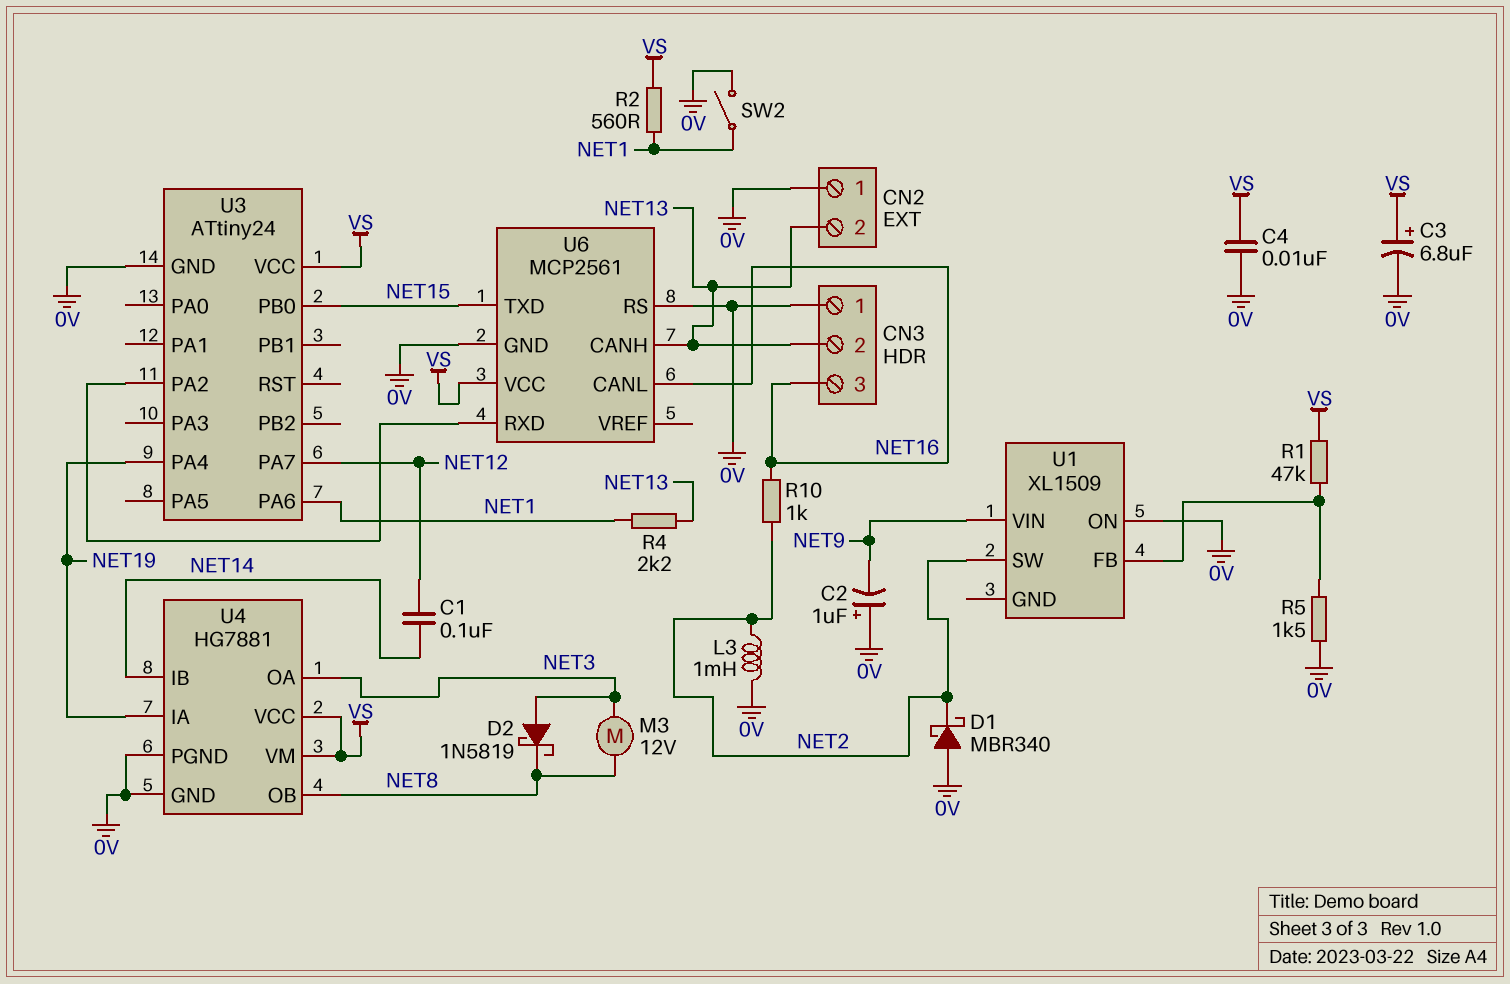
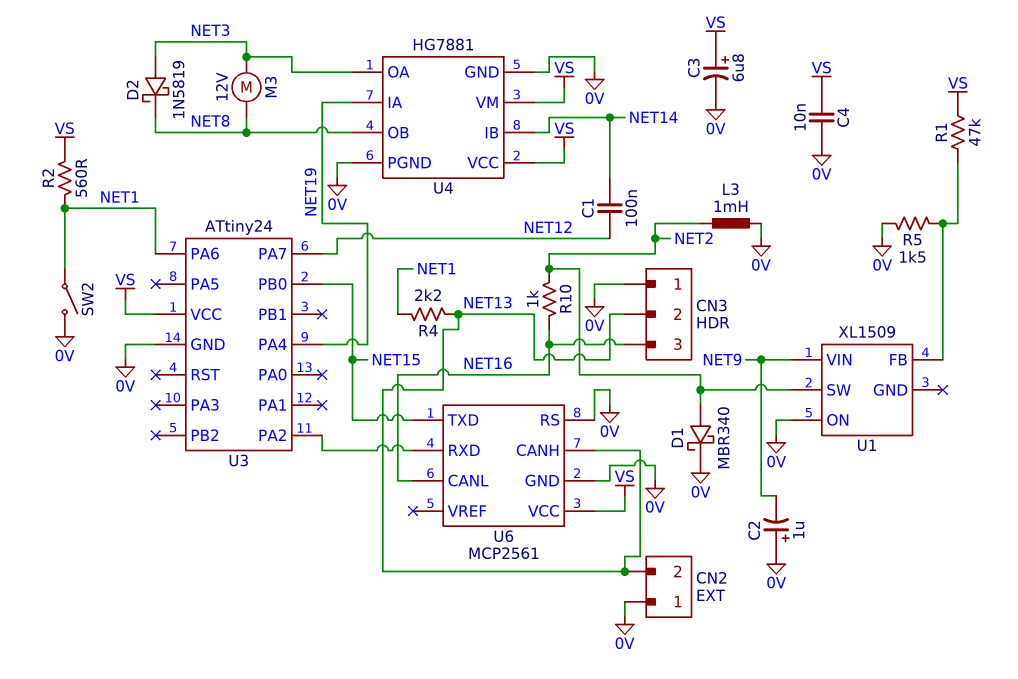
D1: schottky MBR340 (A 0V, K NET2) -> schottky MBR340 (A NET2, K 0V)

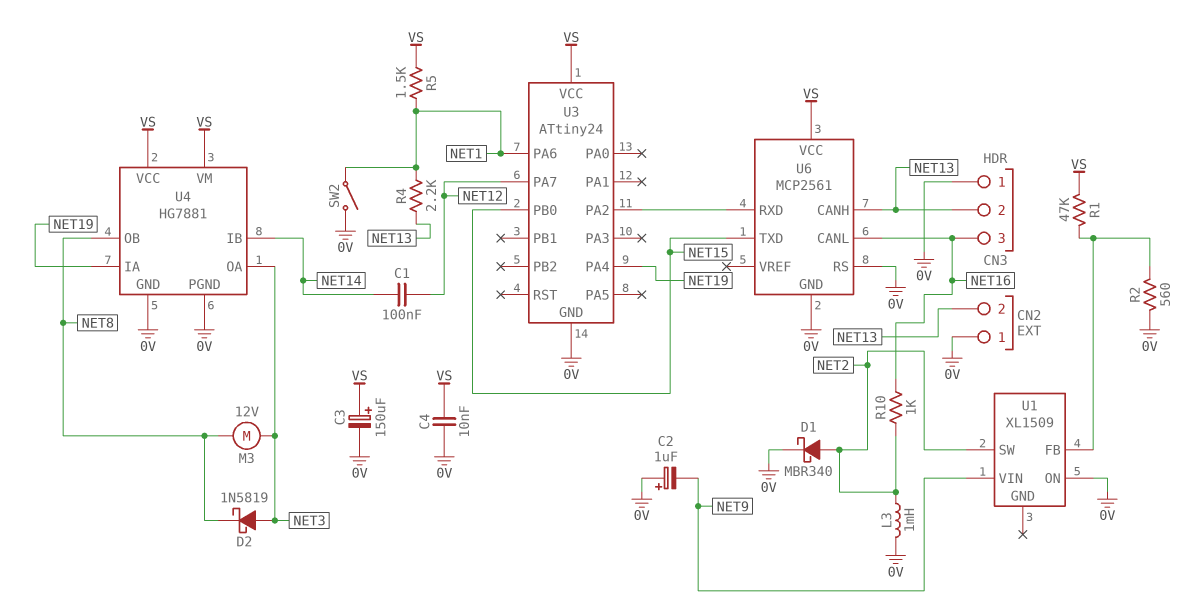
C3: 6.8uF (plus VS, minus 0V) -> 150uF (plus VS, minus 0V)
R2: 560 (NET1, VS) -> 560 (0V, U1/FB)
R5: 1.5k (0V, U1/FB) -> 1.5k (NET1, VS)

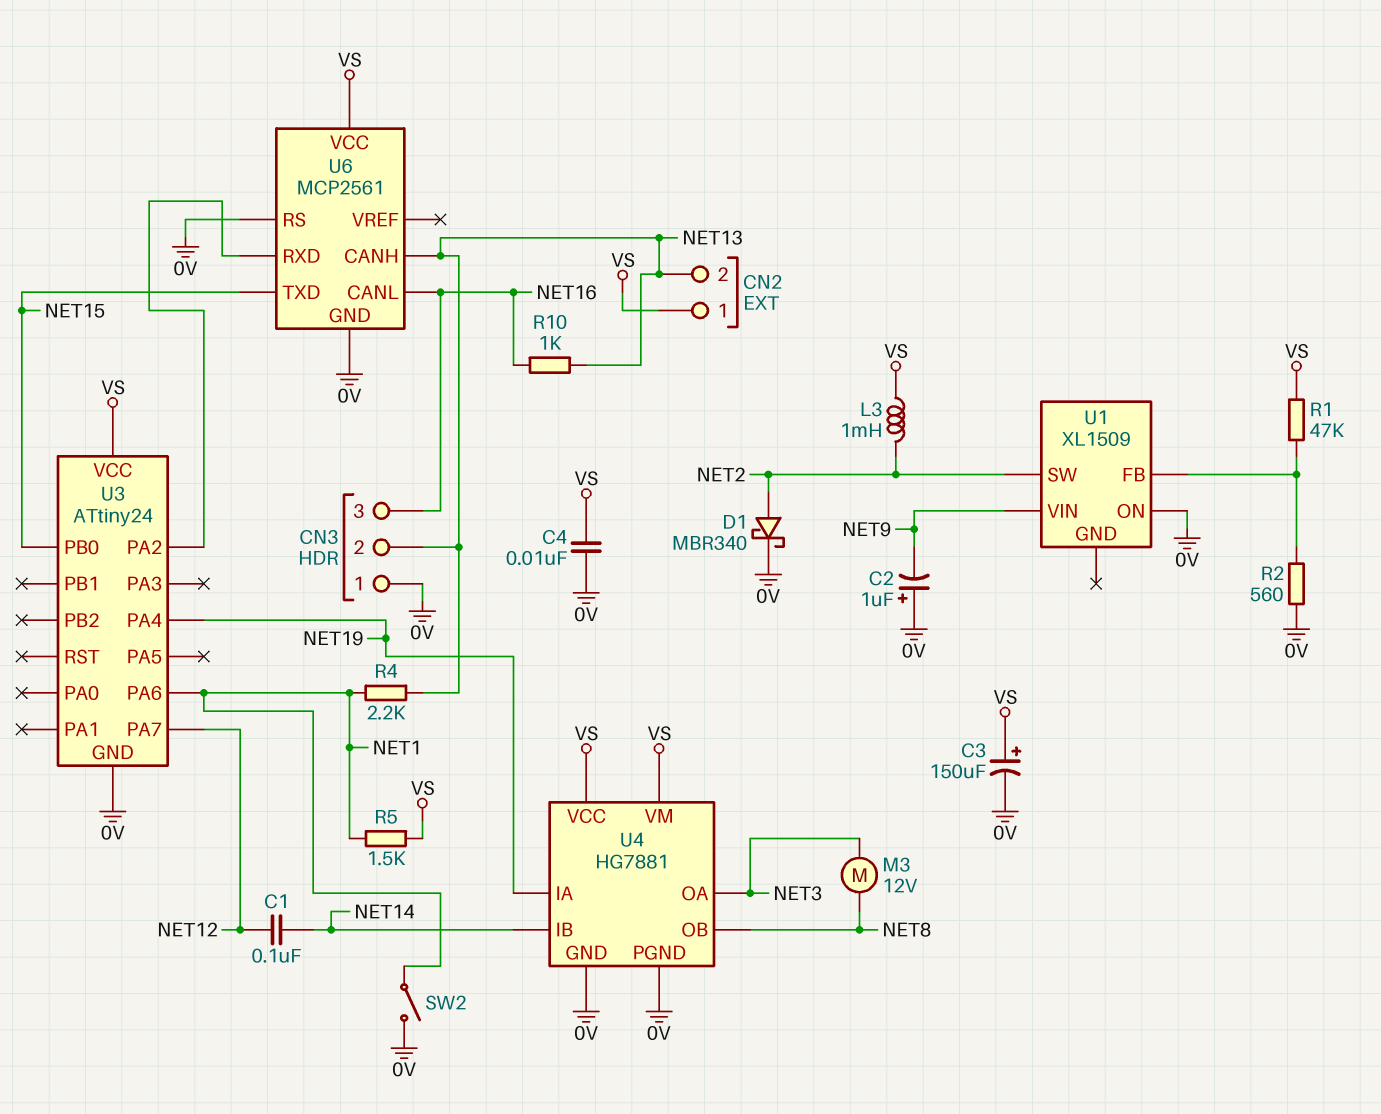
CN2 pin 1: 0V -> VS
D2: schottky 1N5819 (A NET3, K NET8) -> none
L3: 1mH (0V, NET2) -> 1mH (NET2, VS)
R10: 1k (NET2, NET16) -> 1k (NET13, NET16)

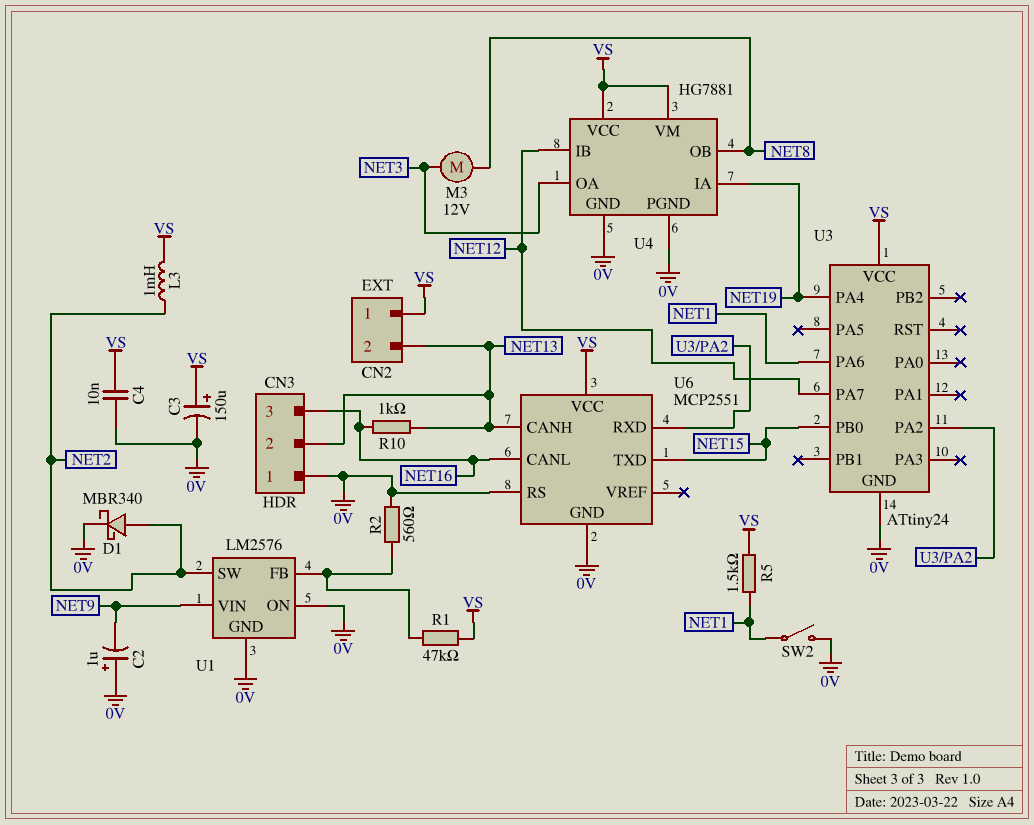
C1: 100nF (NET12, NET14) -> none
R4: 2.2k (NET1, NET13) -> none
U1: XL1509 -> LM2576
U1 pin GND: none -> 0V
U4 pin IB: NET14 -> NET12
U6: MCP2561 -> MCP2551

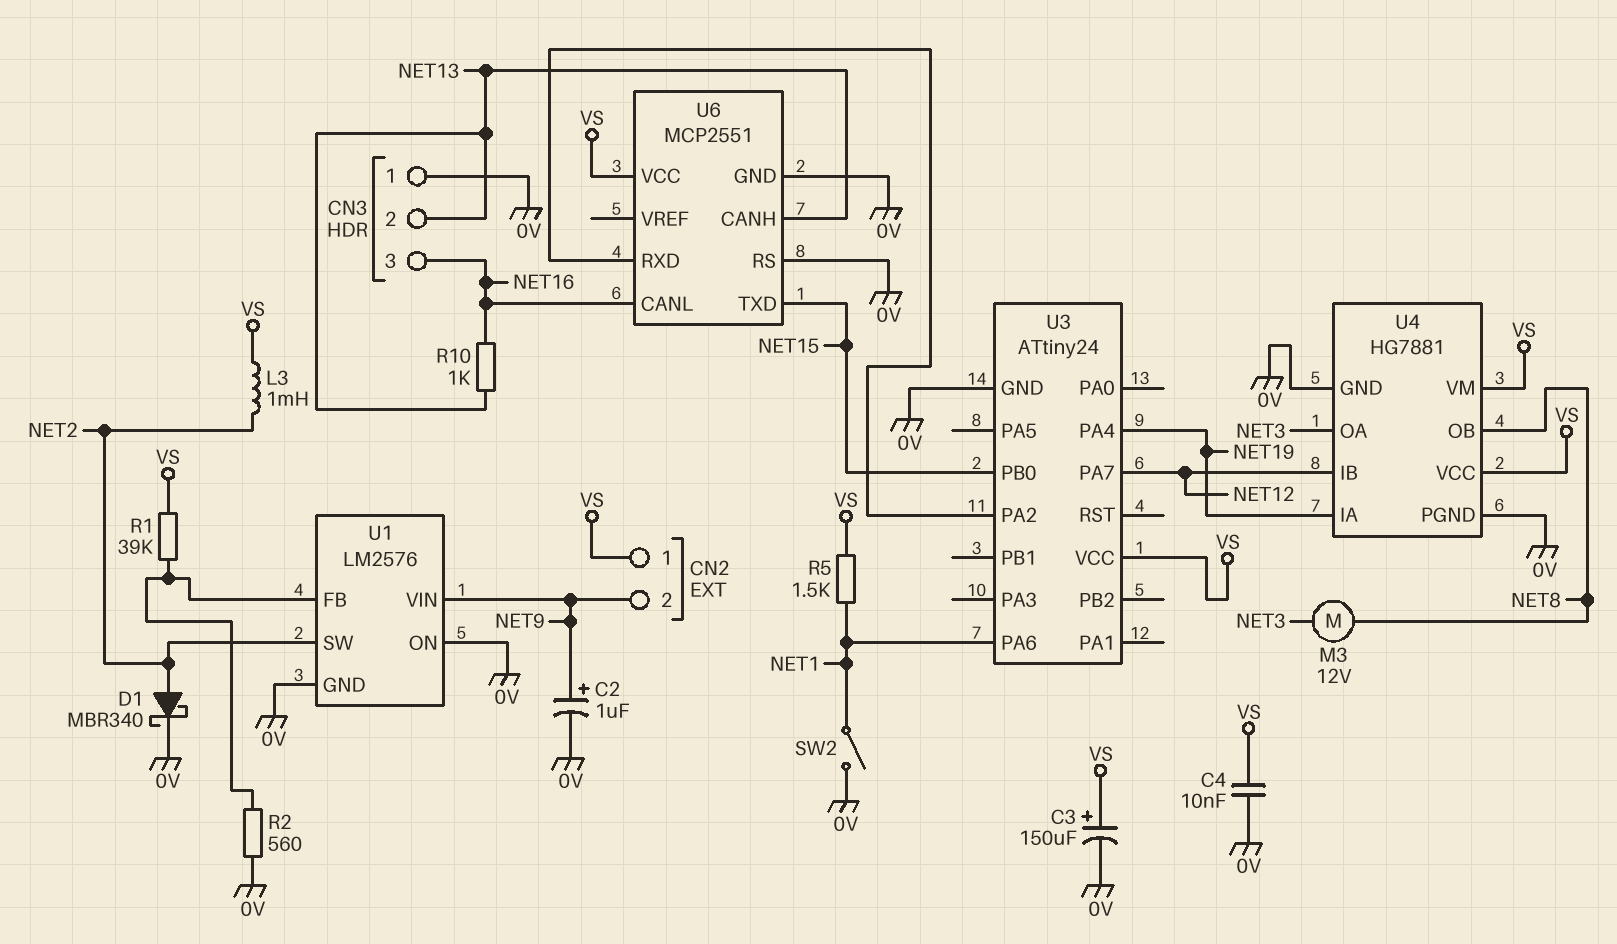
C2: 1uF (plus 0V, minus NET9) -> 1uF (plus NET9, minus 0V)
CN2 pin 2: NET13 -> NET9
R1: 47k (U1/FB, VS) -> 39k (U1/FB, VS)

